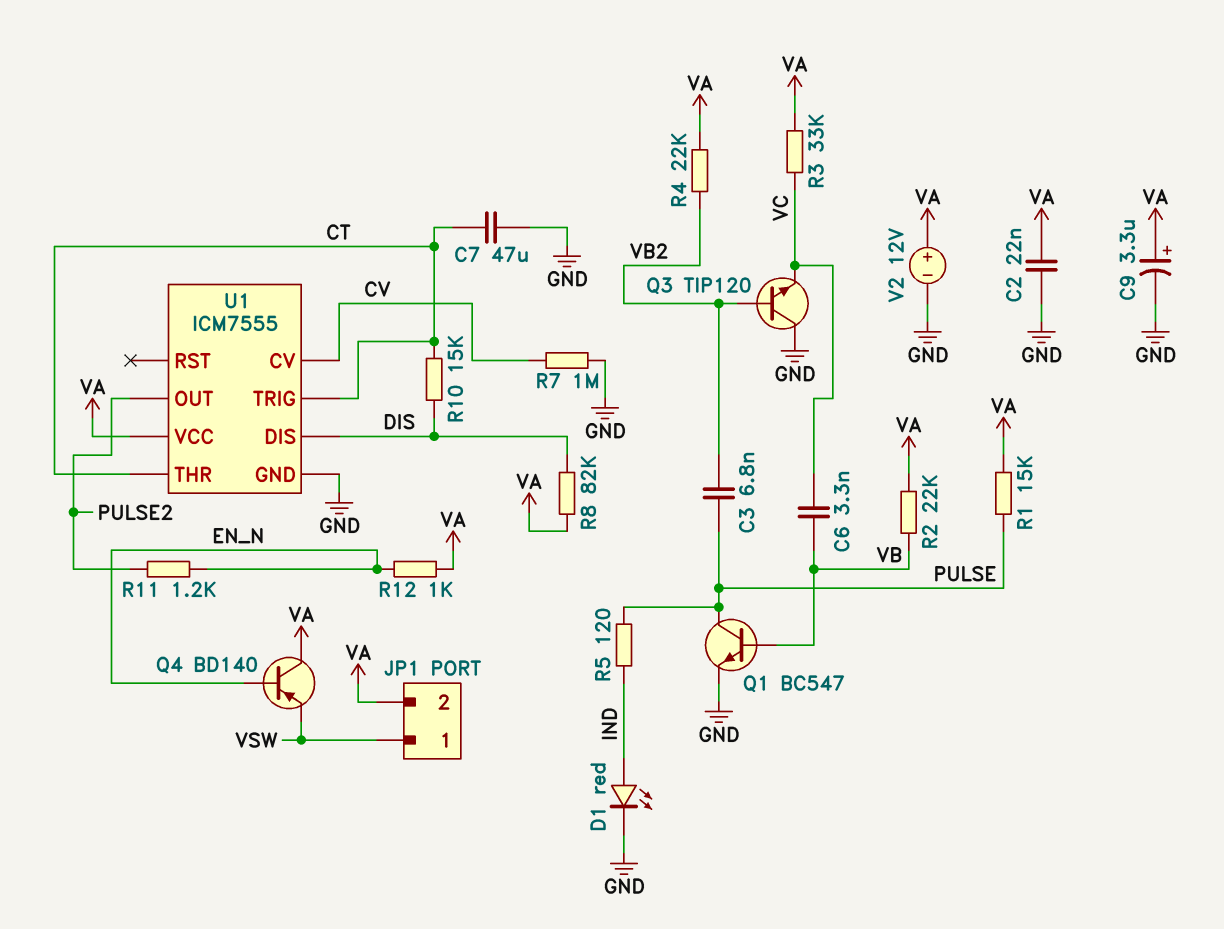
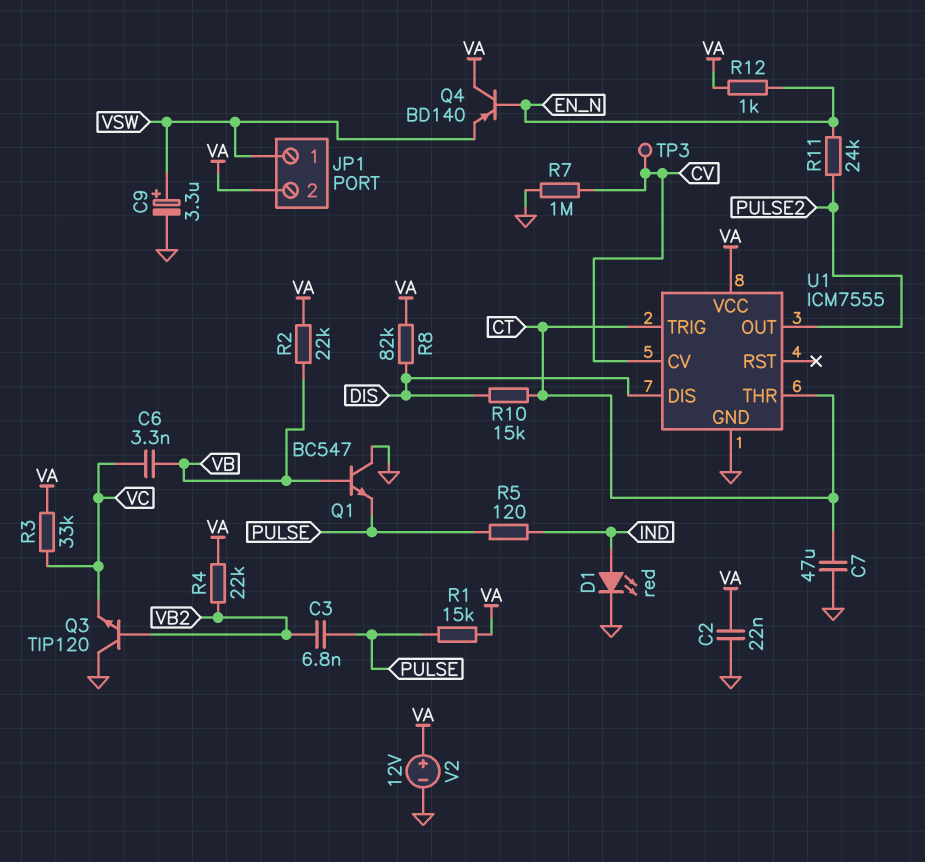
C9: 3.3uF (plus VA, minus GND) -> 3.3uF (plus VSW, minus GND)
Q1: NPN BC547 (B VB, C PULSE, E GND) -> NPN BC547 (B VB, C GND, E PULSE)
R11: 1.2k (EN_N, PULSE2) -> 24k (EN_N, PULSE2)
TP3: none -> test point (CV)

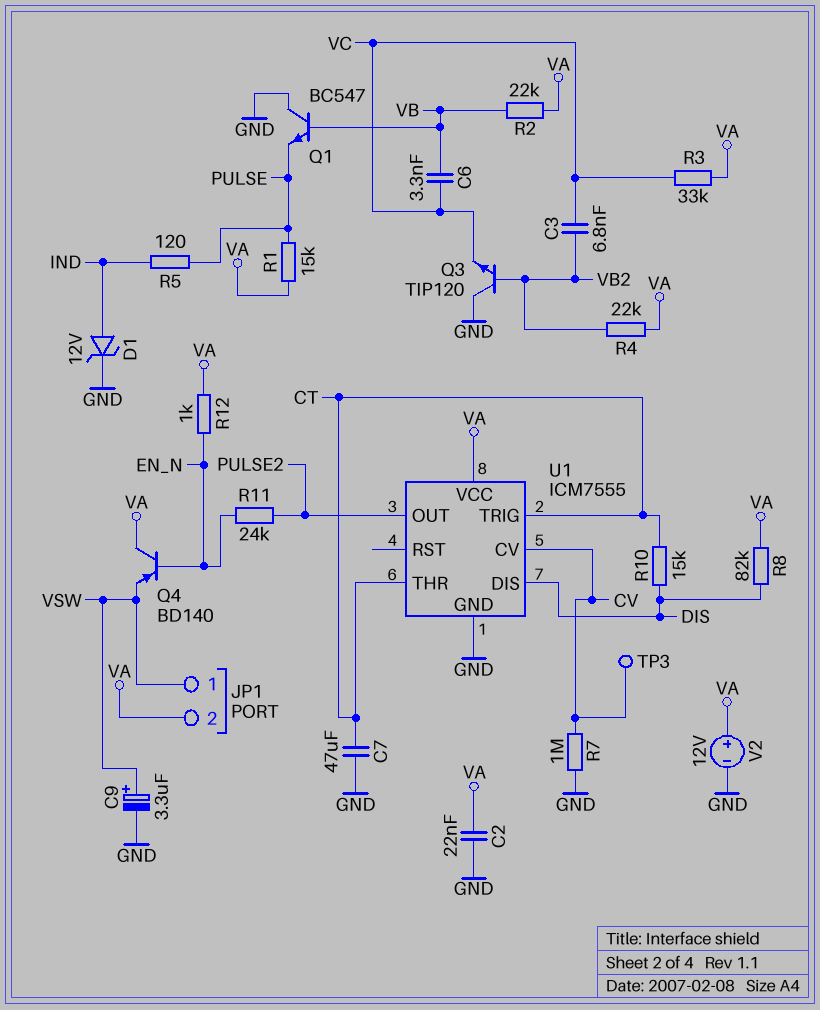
C3: 6.8nF (PULSE, VB2) -> 6.8nF (VB2, VC)
D1: LED red (A IND, K GND) -> zener 12V (A IND, K GND)

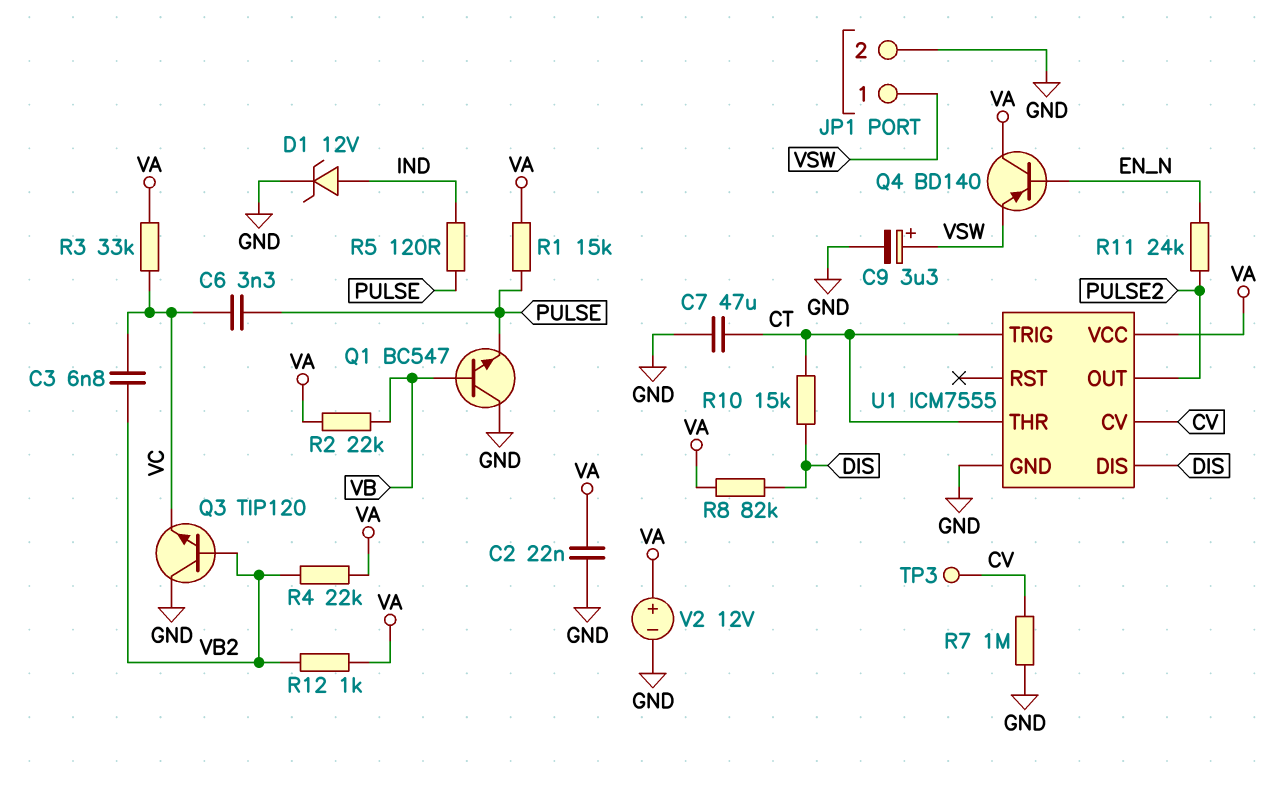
C6: 3.3nF (VB, VC) -> 3.3nF (PULSE, VC)
JP1 pin 2: VA -> GND
R12: 1k (EN_N, VA) -> 1k (VA, VB2)

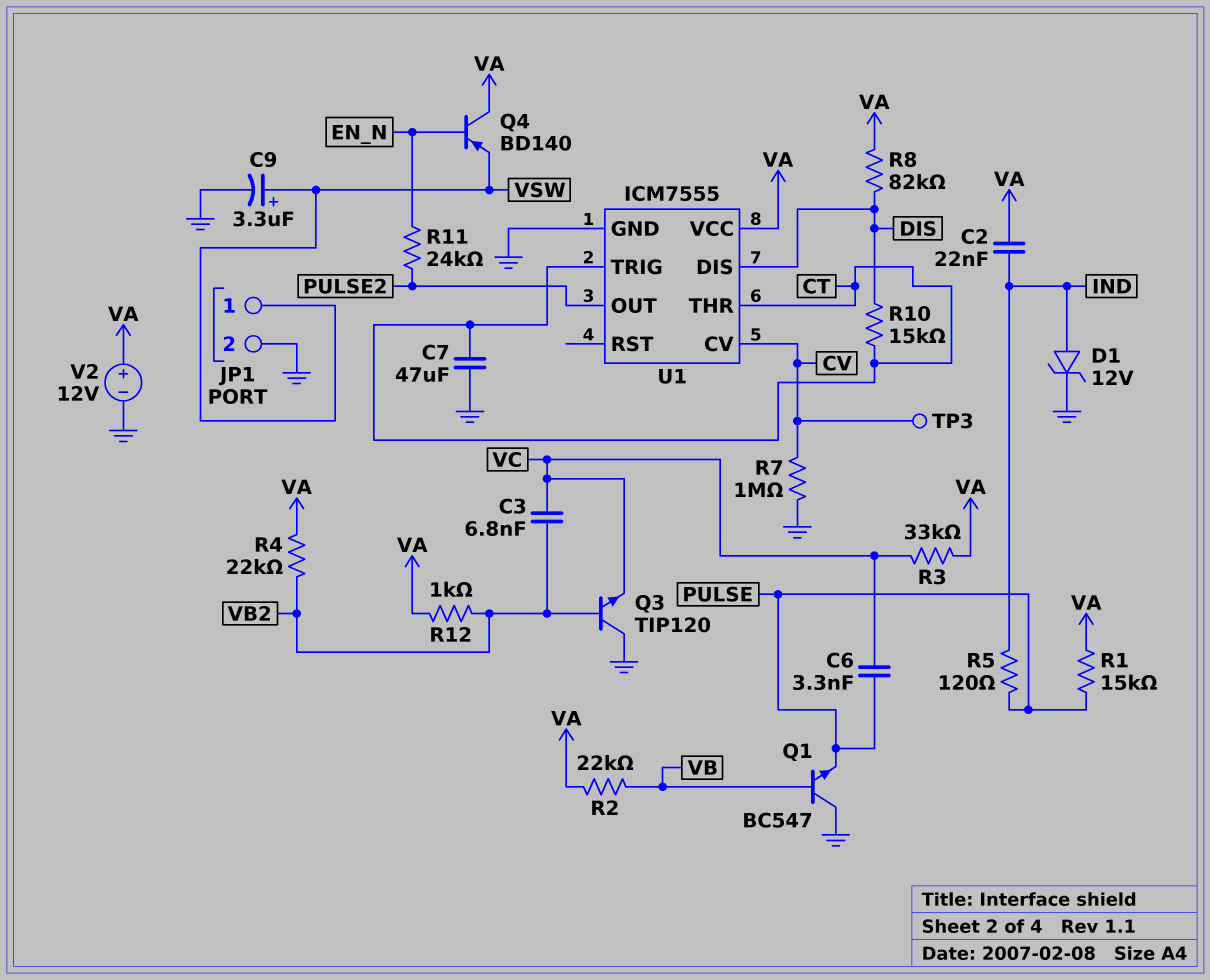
C2: 22nF (GND, VA) -> 22nF (IND, VA)

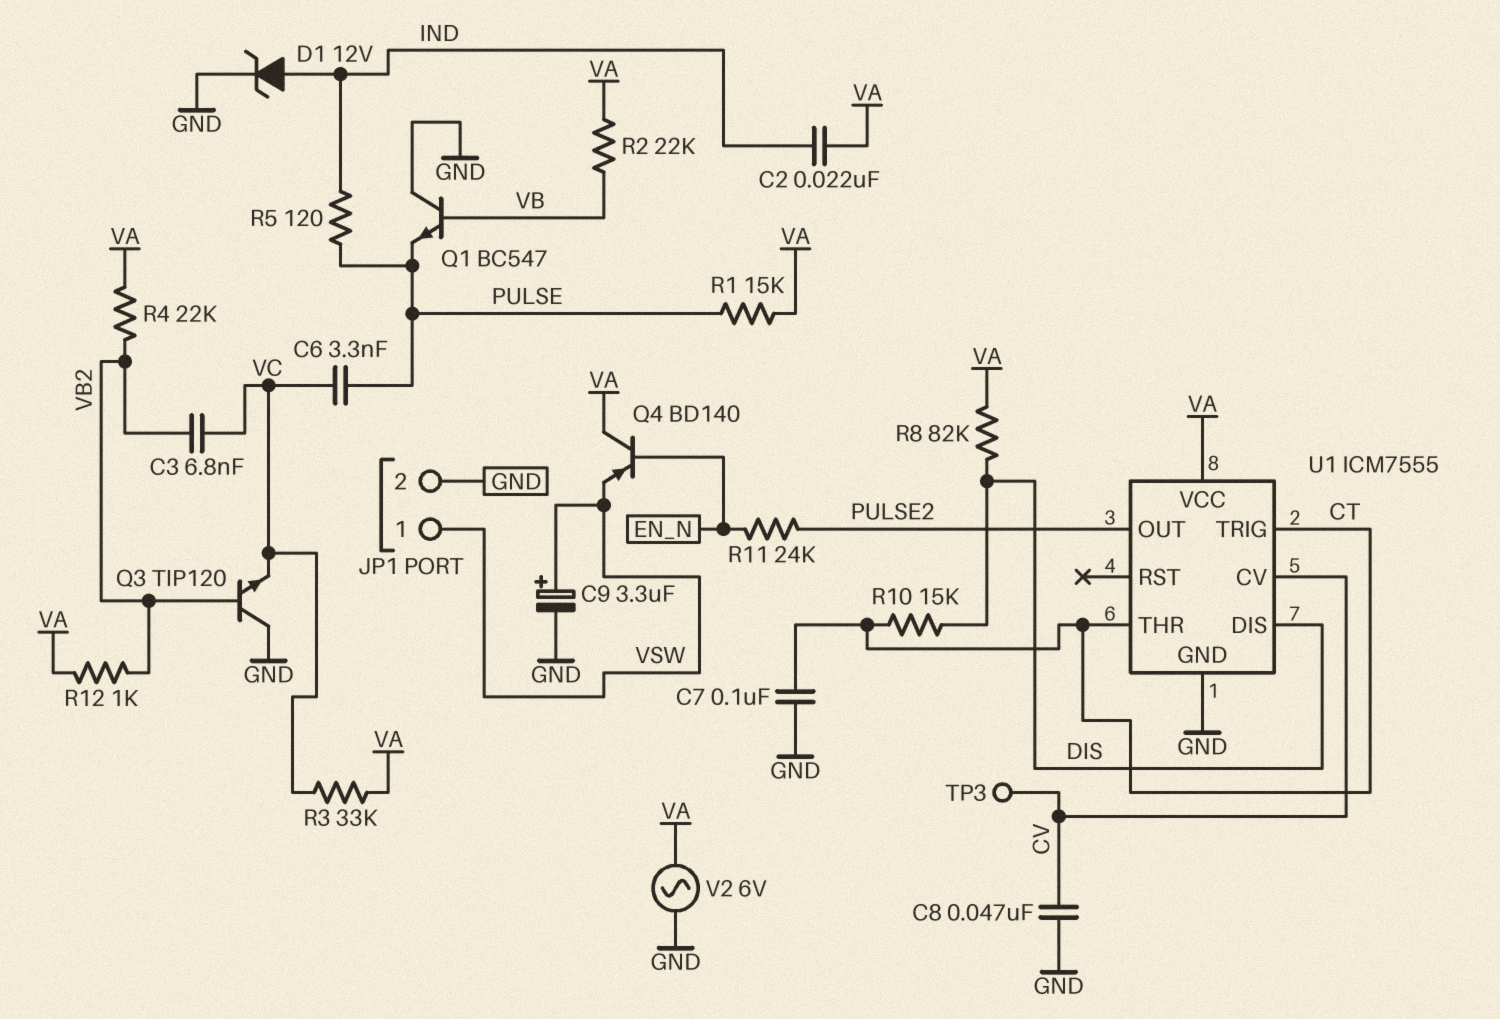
C7: 47uF (CT, GND) -> 100nF (CT, GND)
C8: none -> 47nF (CV, GND)
R7: 1M (CV, GND) -> none
V2: 12V (plus VA, minus GND) -> AC 6V (GND, VA)

